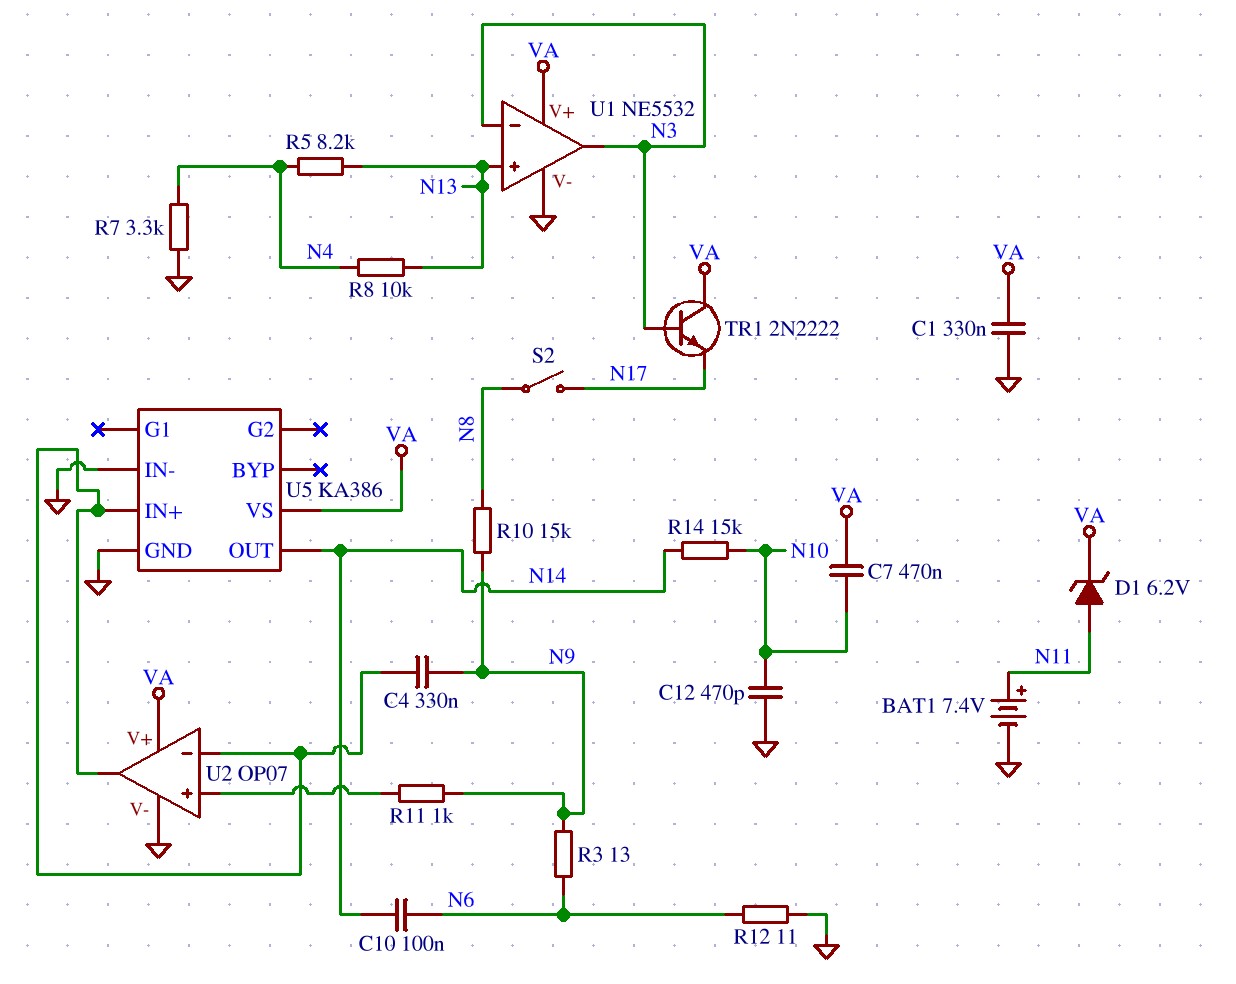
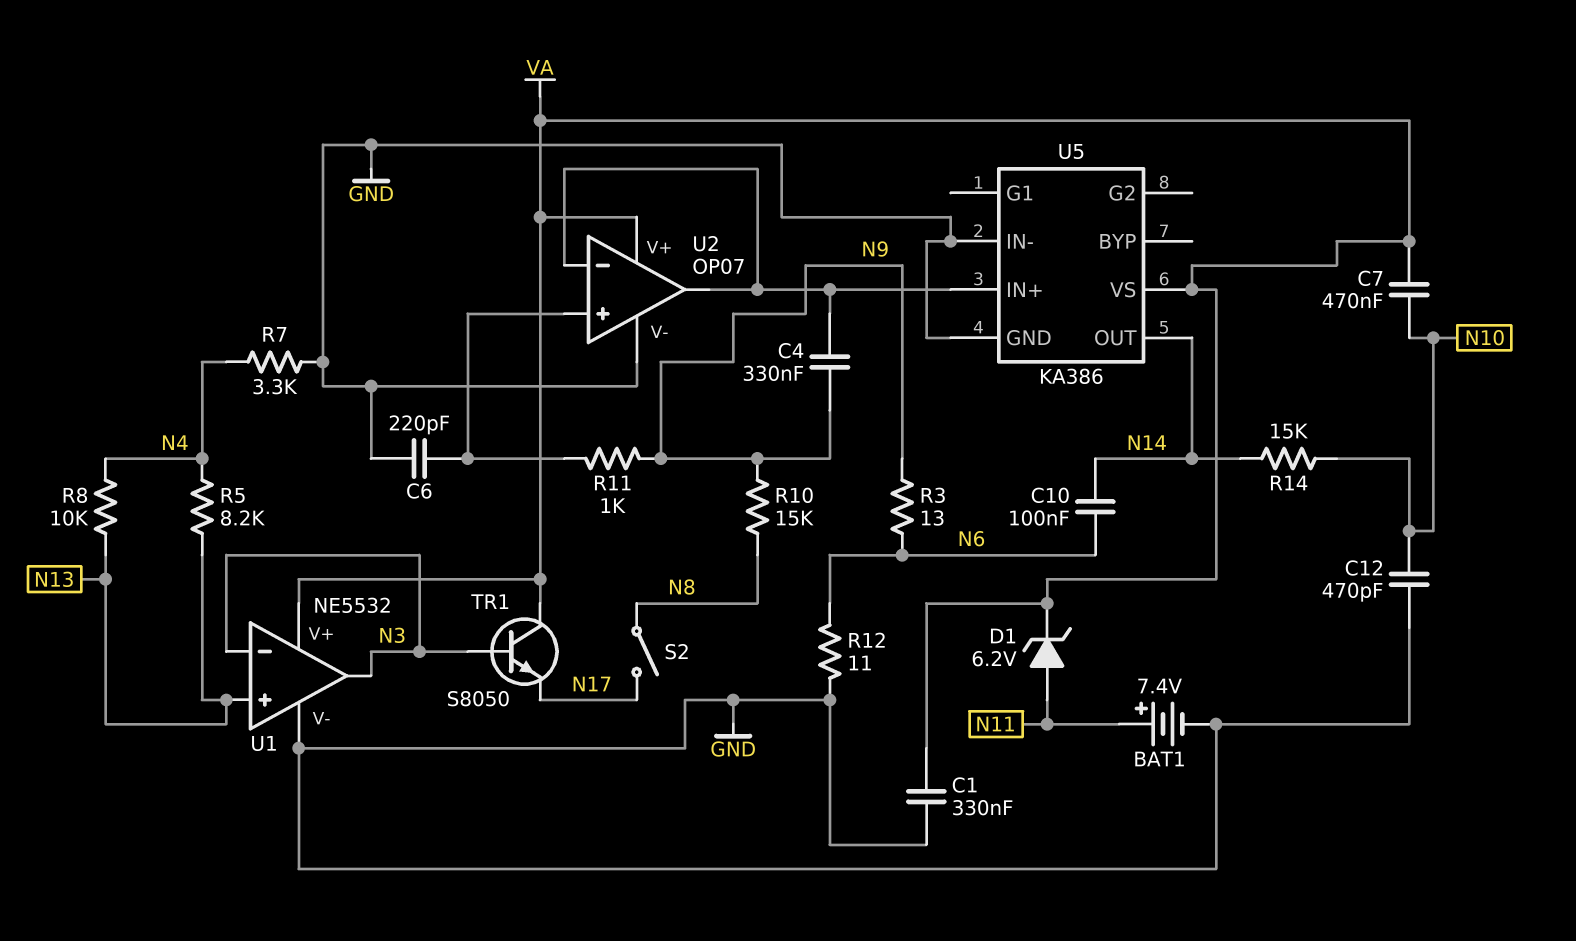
C6: none -> 220pF (GND, U2/in+)
TR1: NPN 2N2222 (B N3, C VA, E N17) -> NPN S8050 (B N3, C VA, E N17)

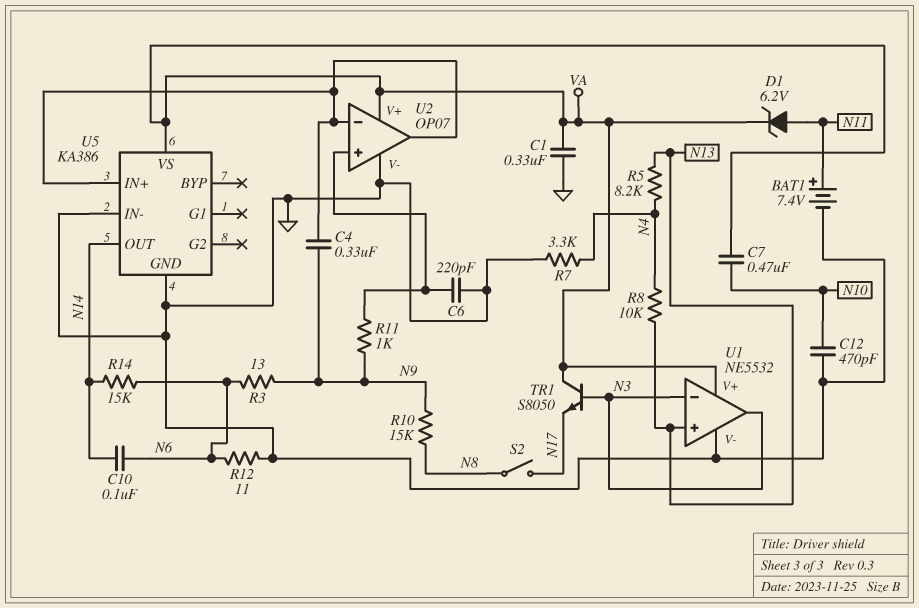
R14: 15k (N10, N14) -> 15k (N6, N14)

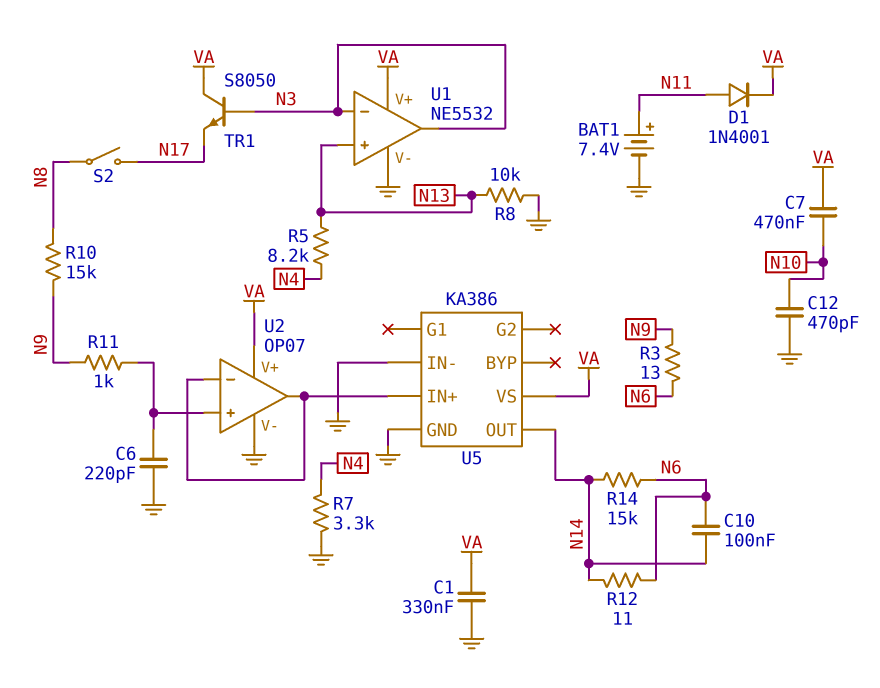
C4: 330nF (N9, U2/in-) -> none
D1: zener 6.2V (A N11, K VA) -> diode 1N4001 (A N11, K VA)
R8: 10k (N4, N13) -> 10k (GND, N13)
R12: 11 (GND, N6) -> 11 (N6, N14)

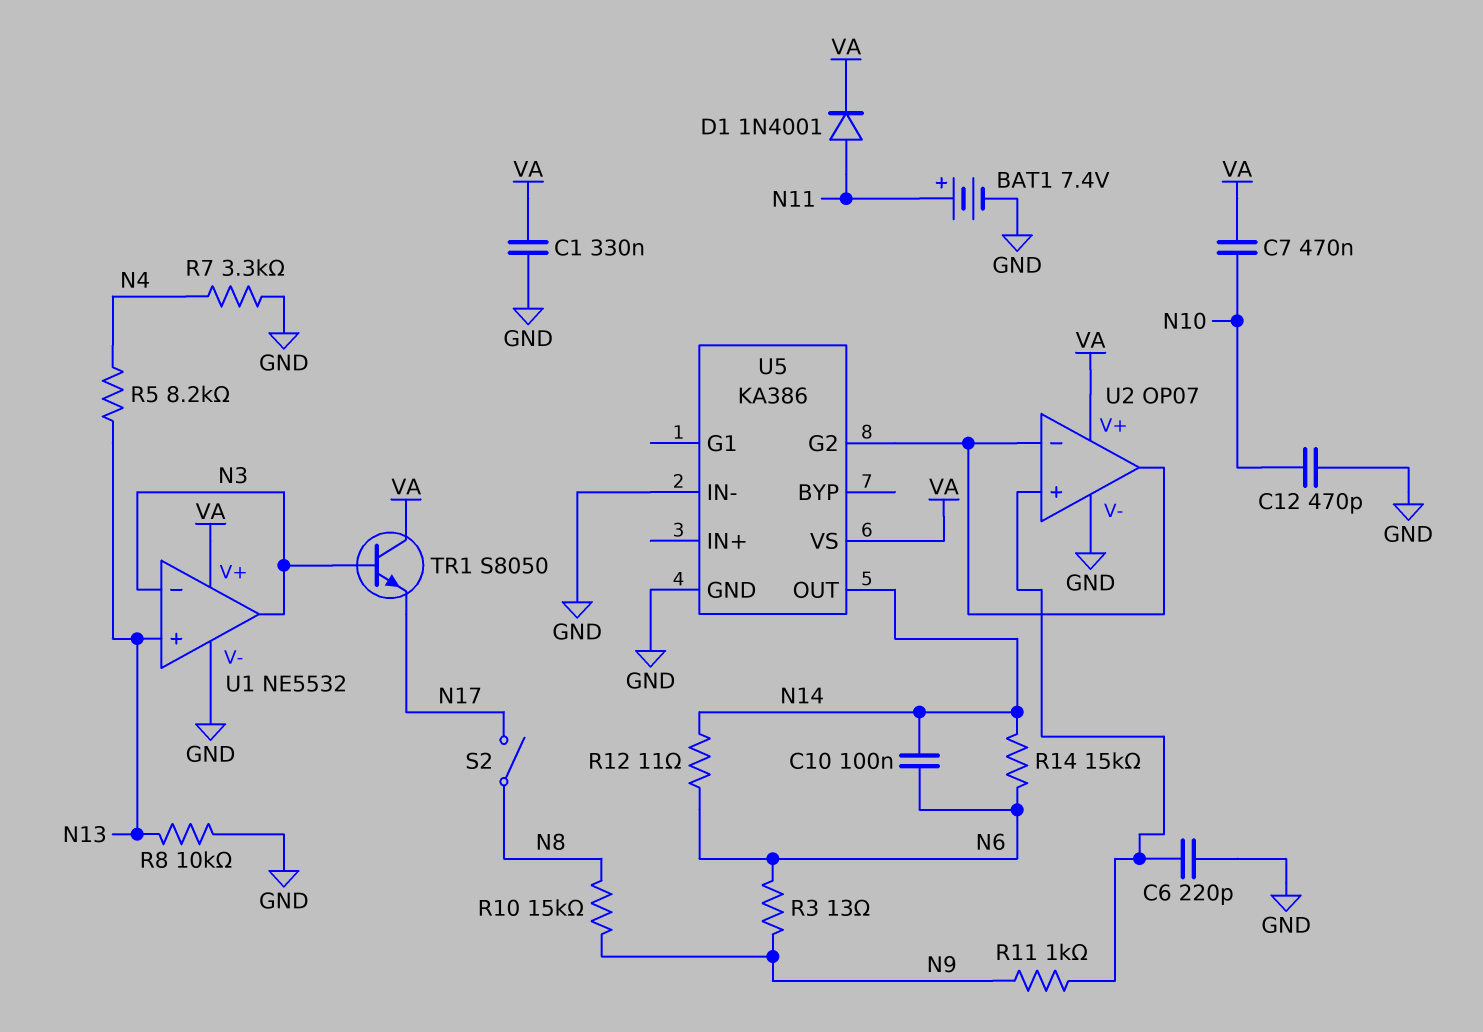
U5 pin G2: none -> U2/in-
U5 pin IN+: U2/in- -> none

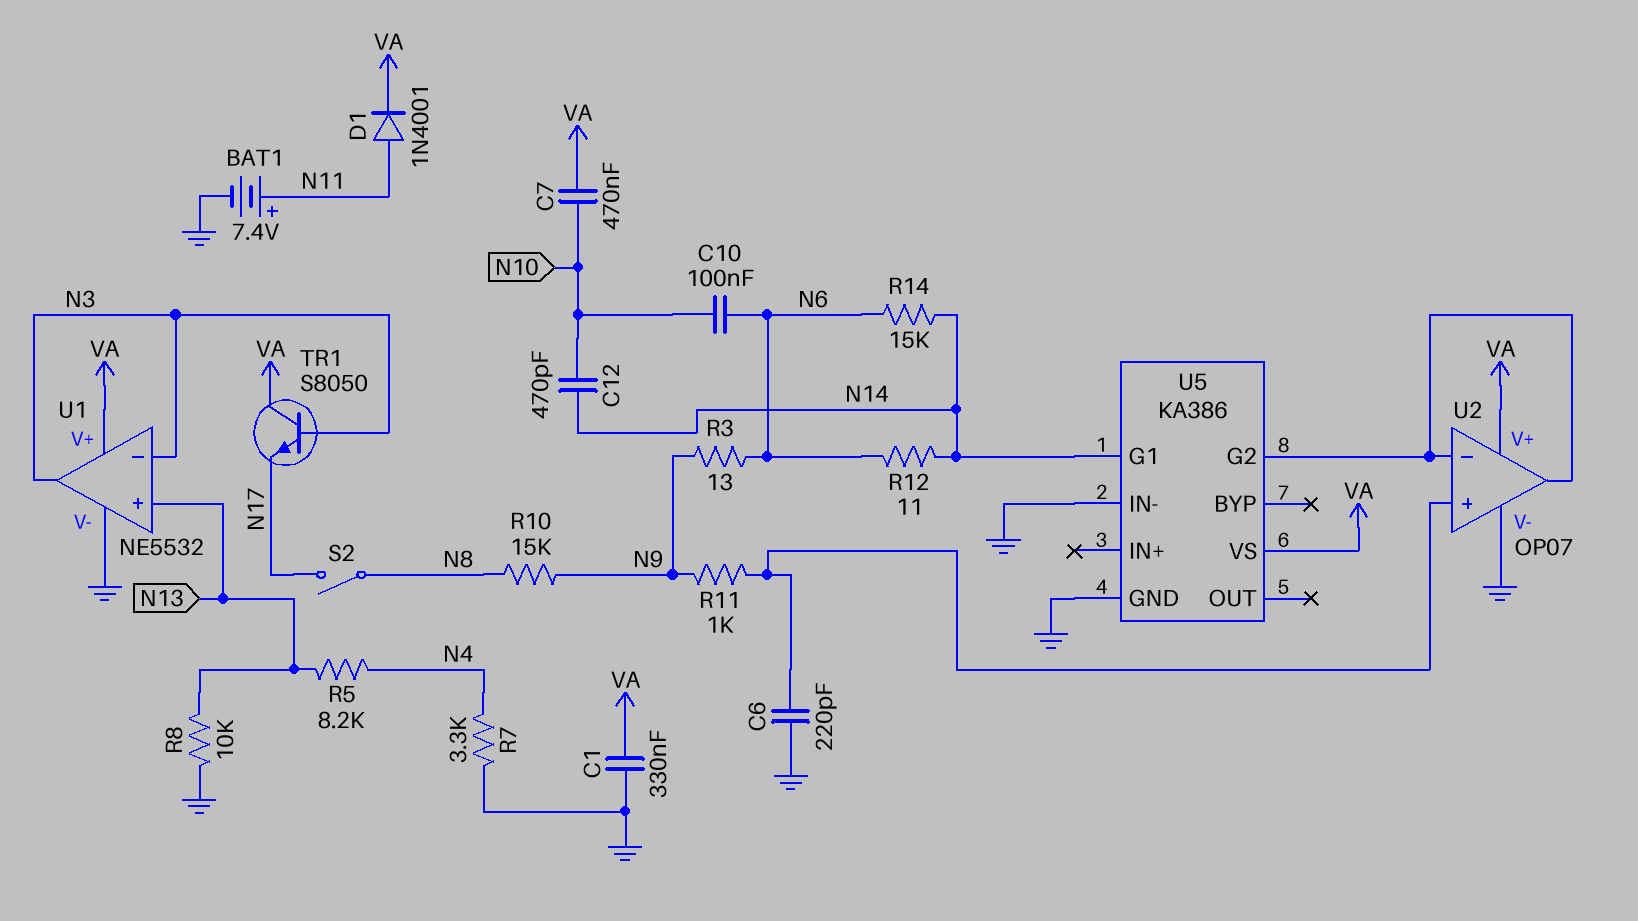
C10: 100nF (N6, N14) -> 100nF (N6, N10)
C12: 470pF (GND, N10) -> 470pF (N10, N14)
U5 pin G1: none -> N14
U5 pin OUT: N14 -> none

